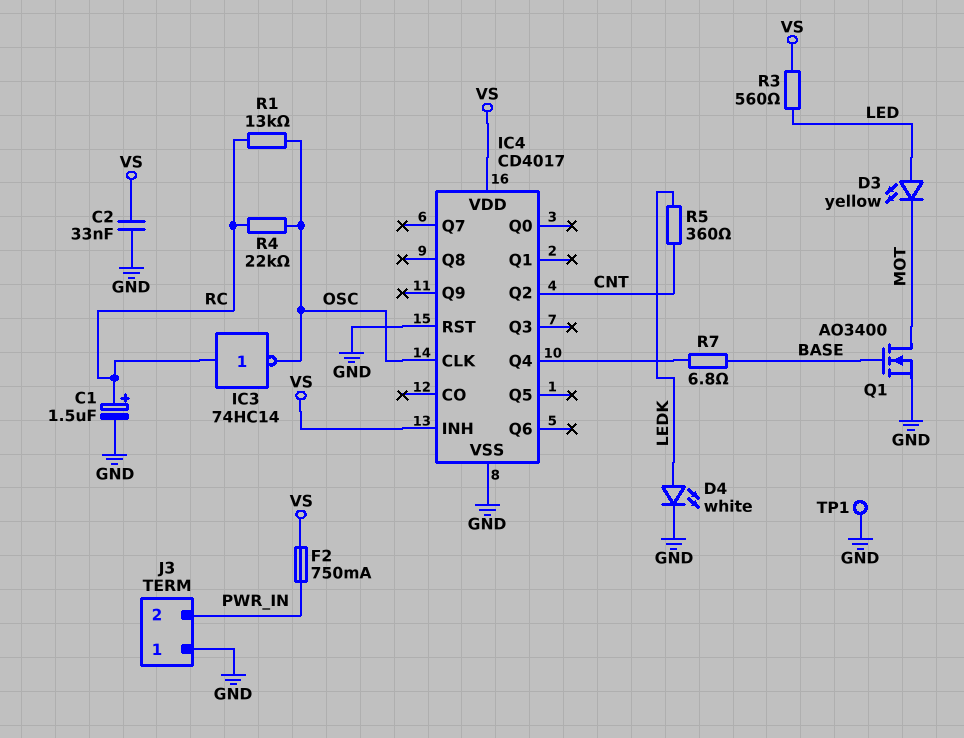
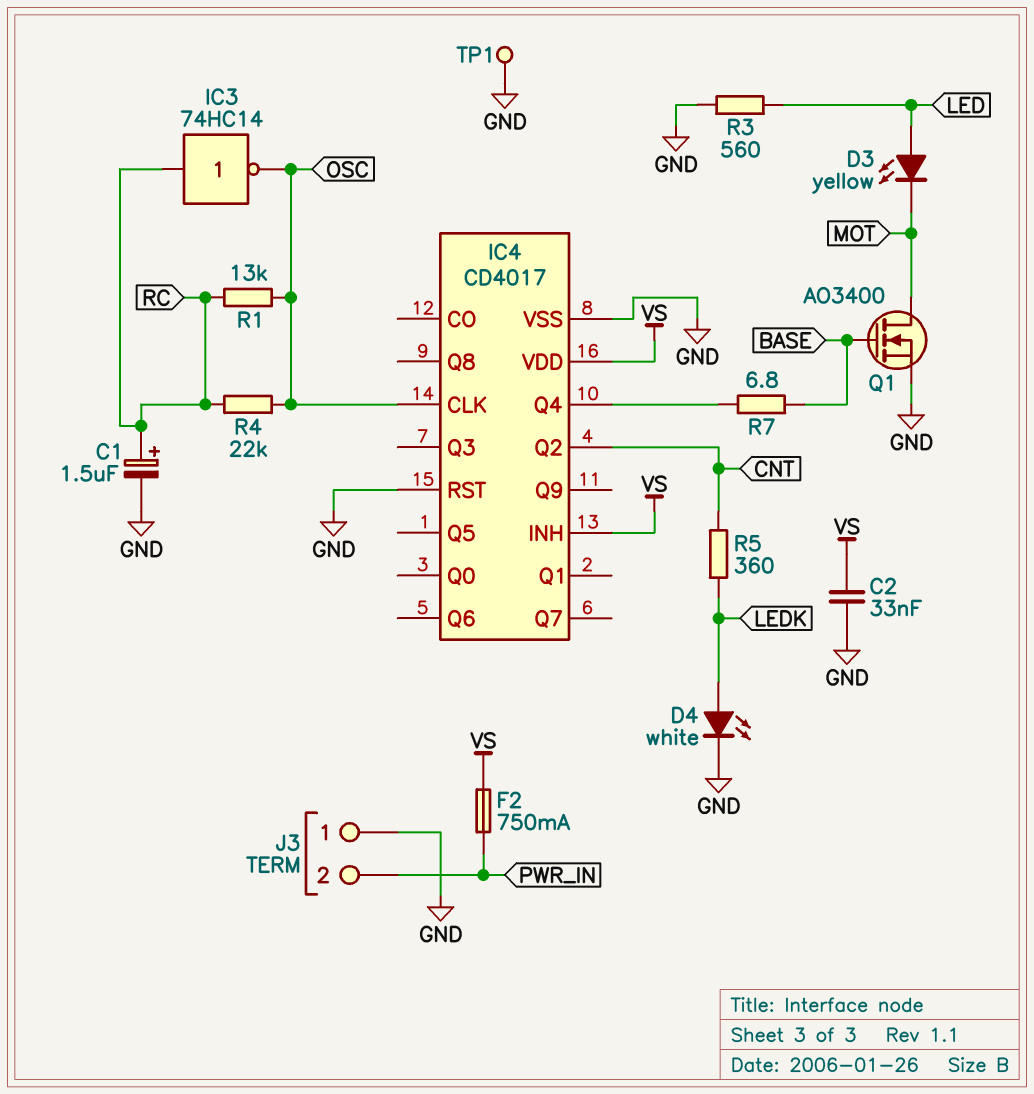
R3: 560 (LED, VS) -> 560 (GND, LED)

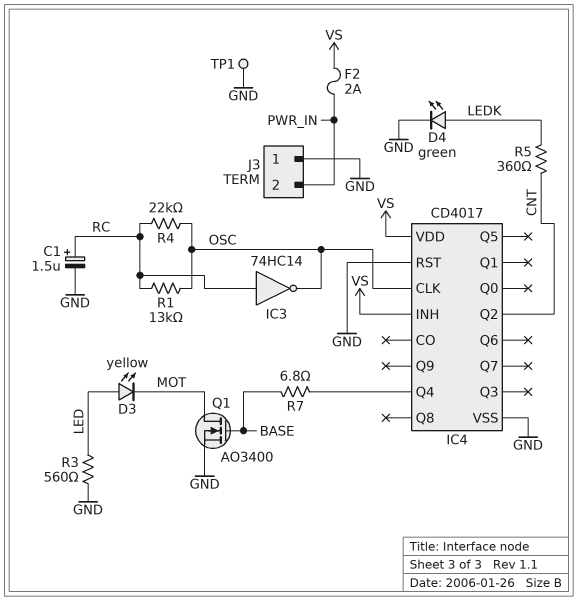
C2: 33nF (GND, VS) -> none
D4: LED white (A LEDK, K GND) -> LED green (A LEDK, K GND)
F2: 750mA (PWR_IN, VS) -> 2A (PWR_IN, VS)

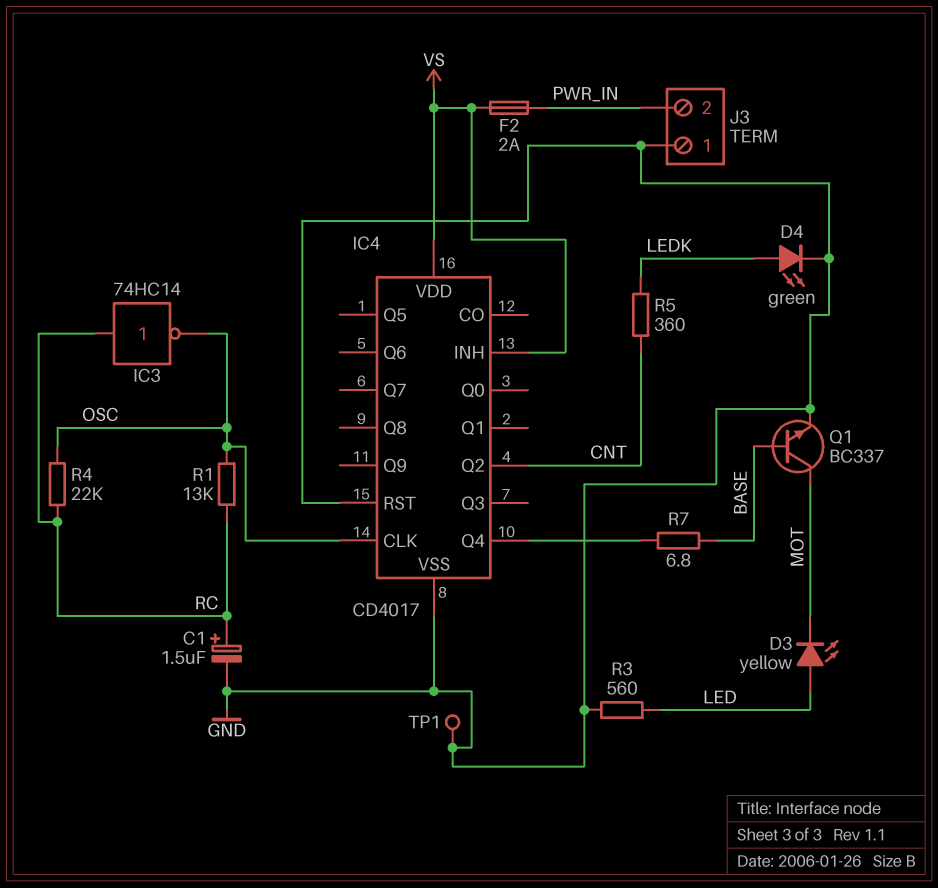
Q1: NMOS AO3400 (G BASE, D MOT, S GND) -> NPN BC337 (B BASE, C MOT, E GND)

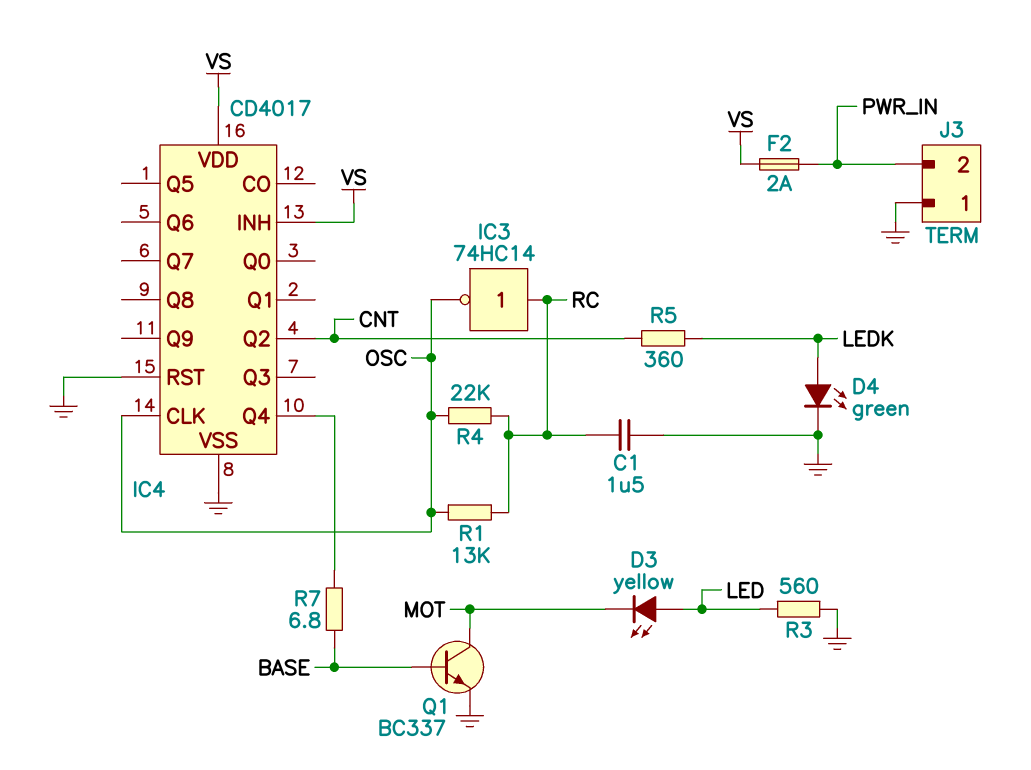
C1: 1.5uF (plus RC, minus GND) -> 1.5uF (GND, RC)
TP1: test point (GND) -> none

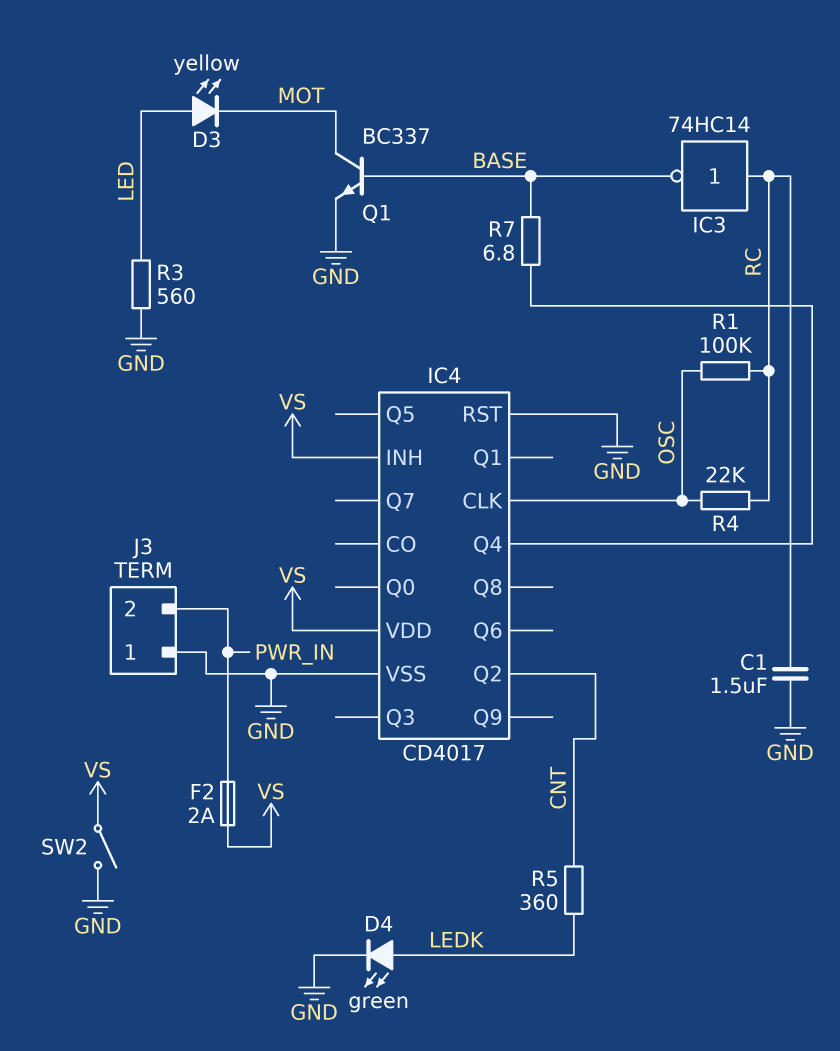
IC3: NOT 74HC14 (in RC, out OSC) -> NOT 74HC14 (in RC, out BASE)
R1: 13k (OSC, RC) -> 100k (OSC, RC)
SW2: none -> switch (GND, VS)

